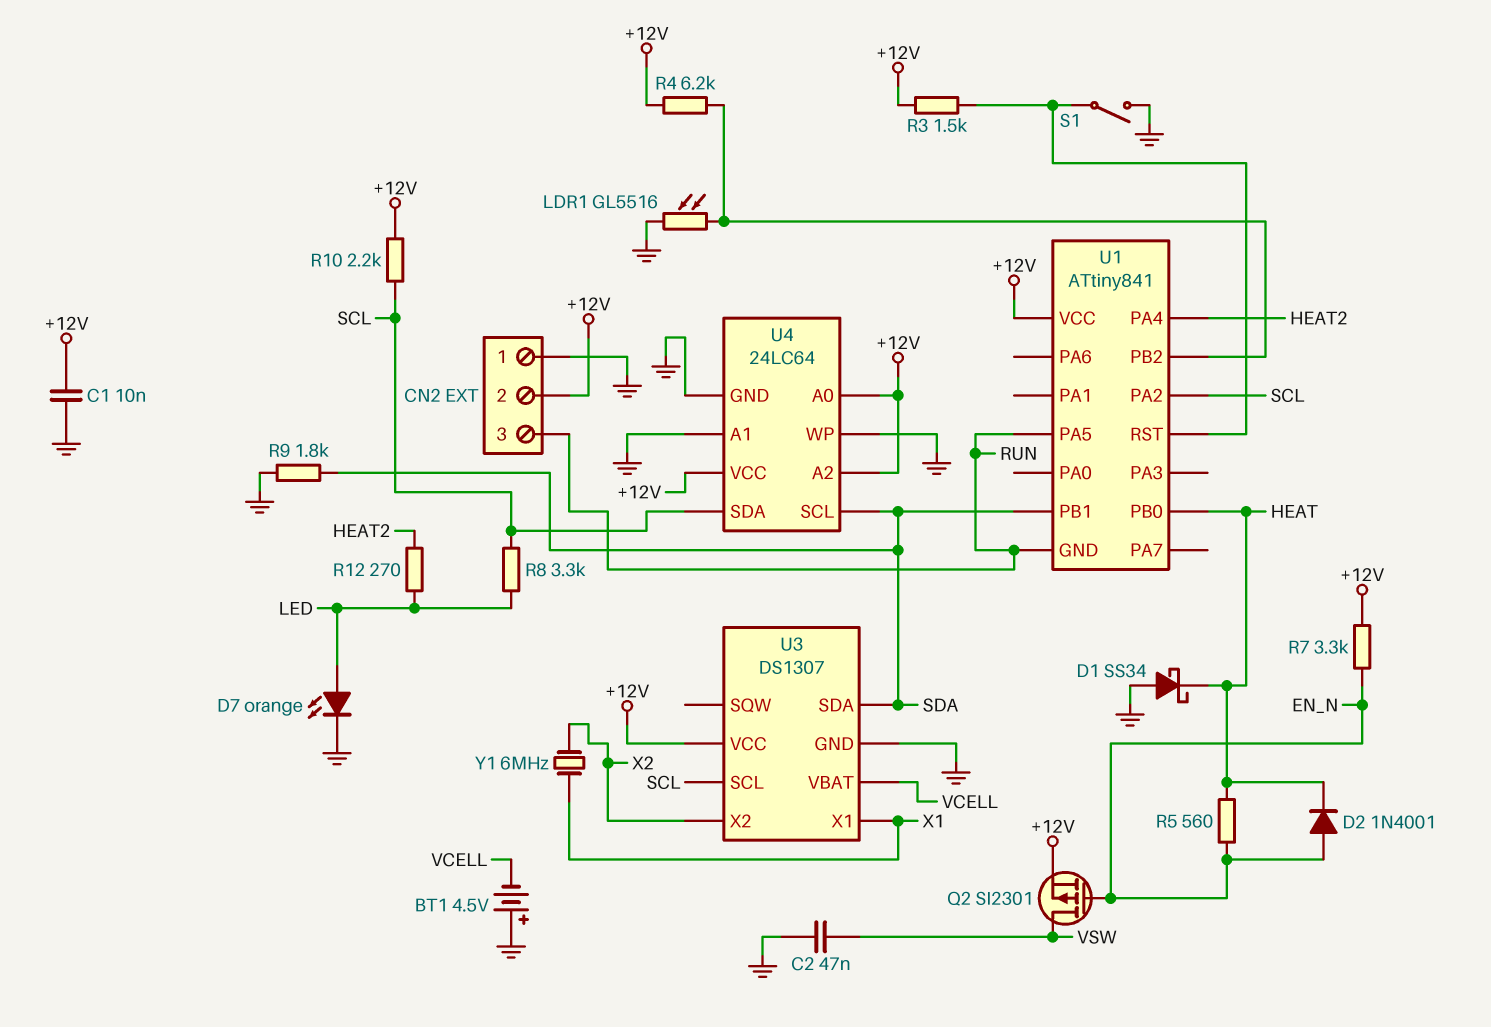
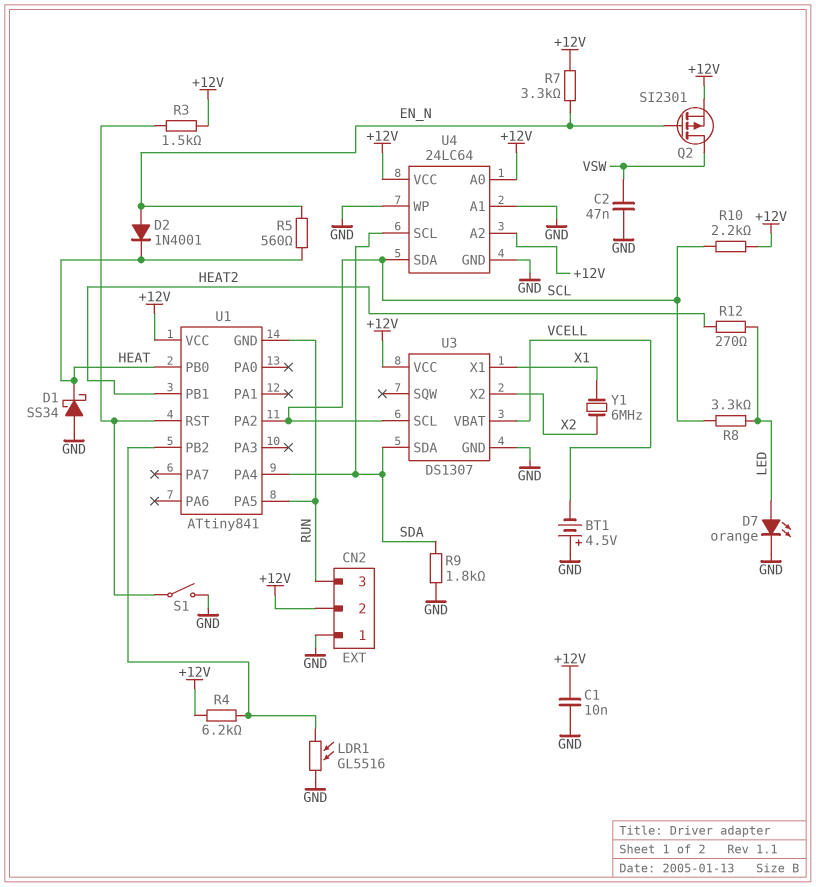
U1 pin PA4: HEAT2 -> SDA
U1 pin PB1: SDA -> HEAT2

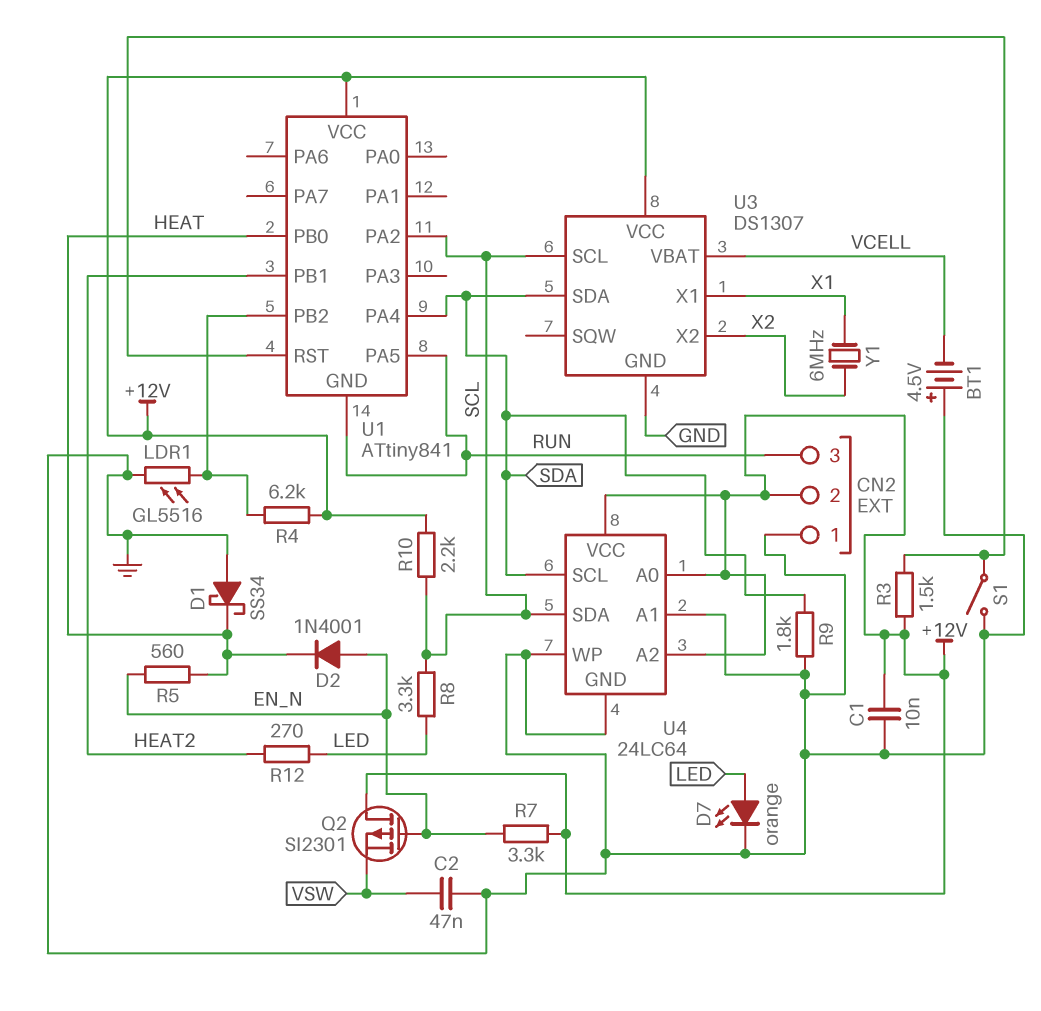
Q2: PMOS SI2301 (G EN_N, D VSW, S +12V) -> PMOS SI2301 (G EN_N, D +12V, S VSW)

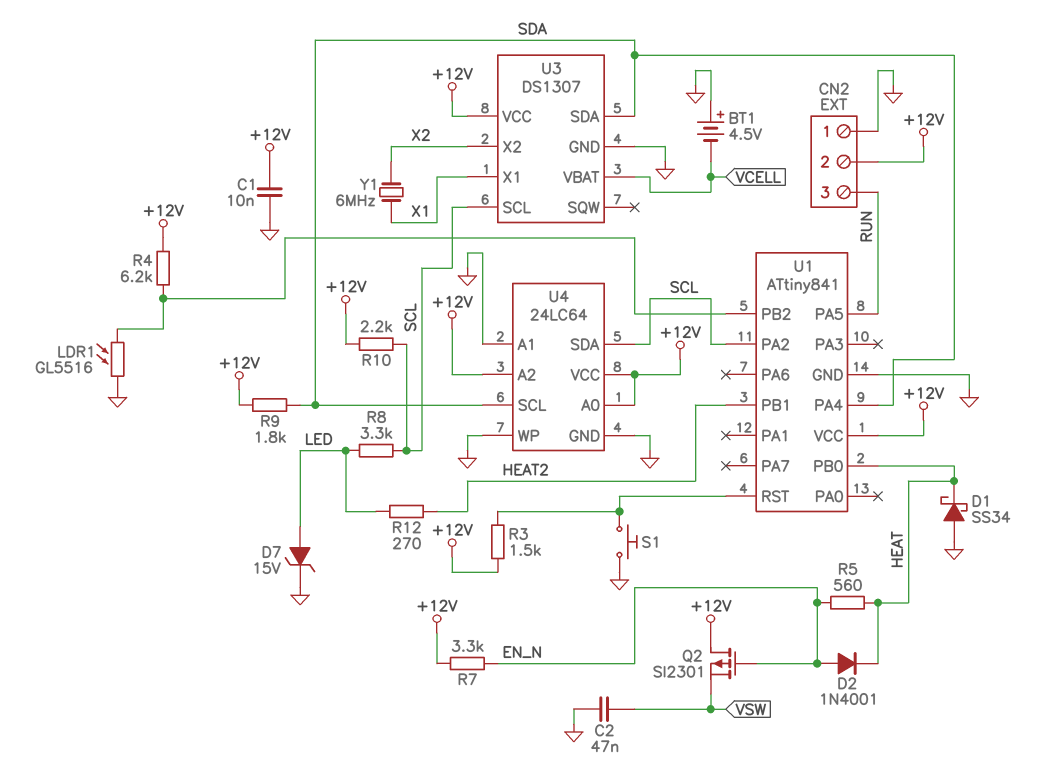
D7: LED orange (A LED, K GND) -> zener 15V (A LED, K GND)
R9: 1.8k (GND, SDA) -> 1.8k (+12V, SDA)
S1: switch (GND, U1/RST) -> button (GND, U1/RST)
U1 pin GND: RUN -> GND

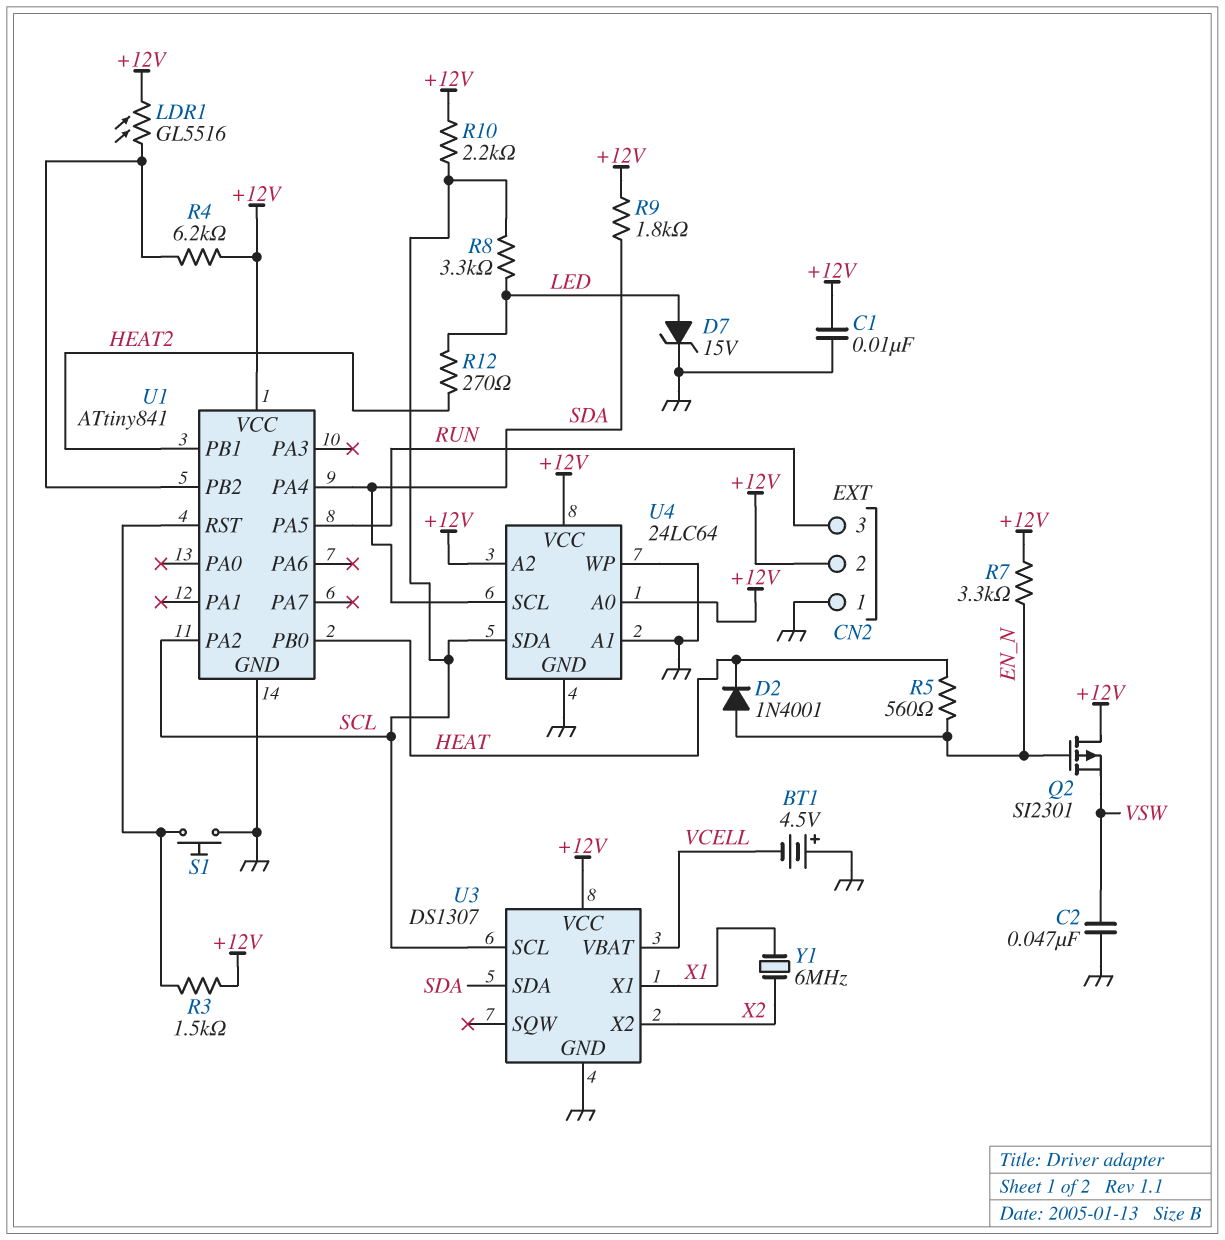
D1: schottky SS34 (A GND, K HEAT) -> none
LDR1: GL5516 (GND, U1/PB2) -> GL5516 (+12V, U1/PB2)

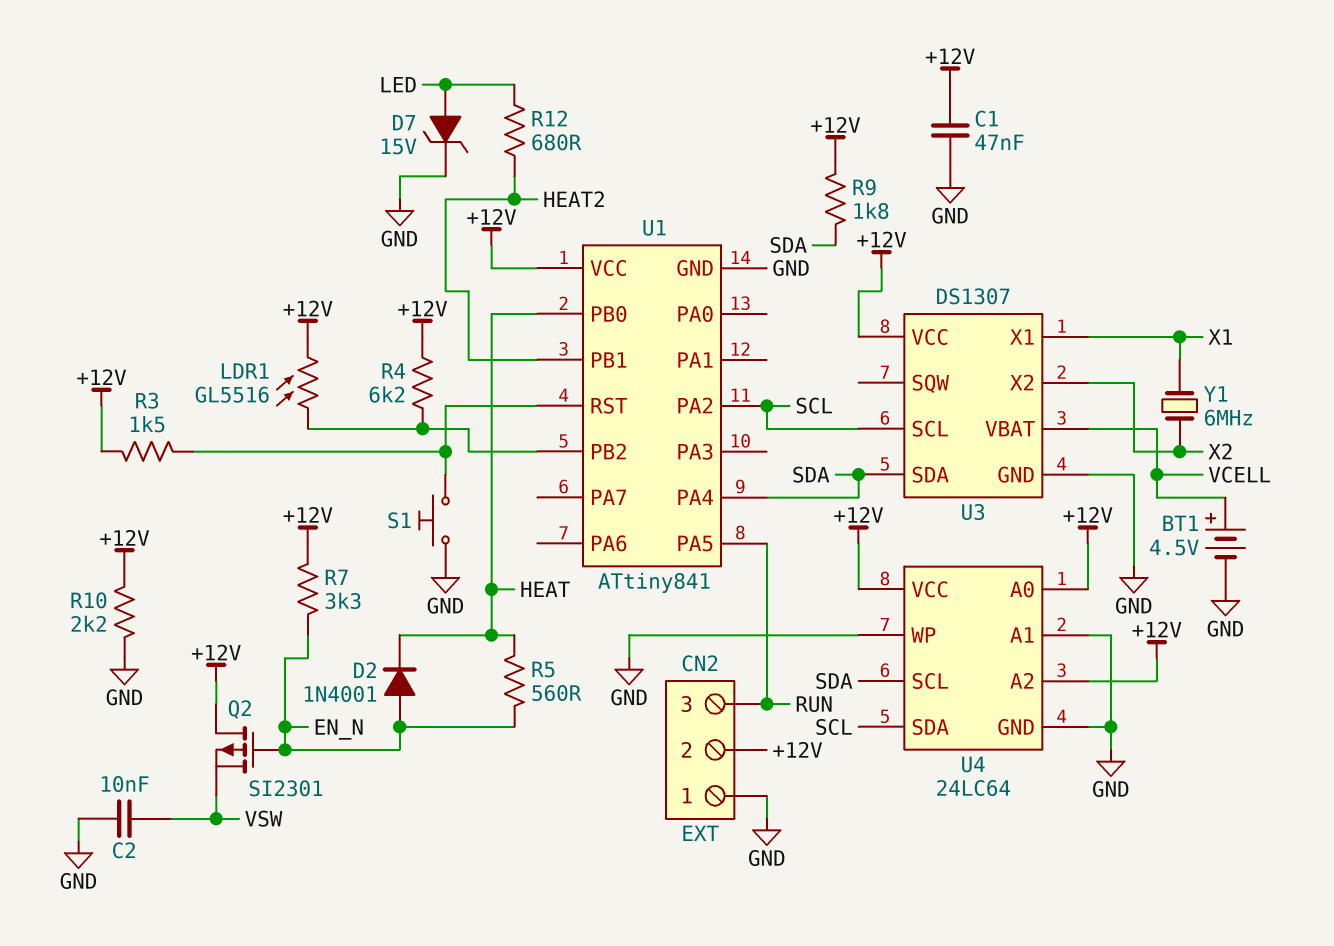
BT1: 4.5V (plus GND, minus VCELL) -> 4.5V (plus VCELL, minus GND)
C1: 10nF (+12V, GND) -> 47nF (+12V, GND)
C2: 47nF (GND, VSW) -> 10nF (GND, VSW)
R8: 3.3k (LED, SCL) -> none
R10: 2.2k (+12V, SCL) -> 2.2k (+12V, GND)
R12: 270 (HEAT2, LED) -> 680 (HEAT2, LED)

